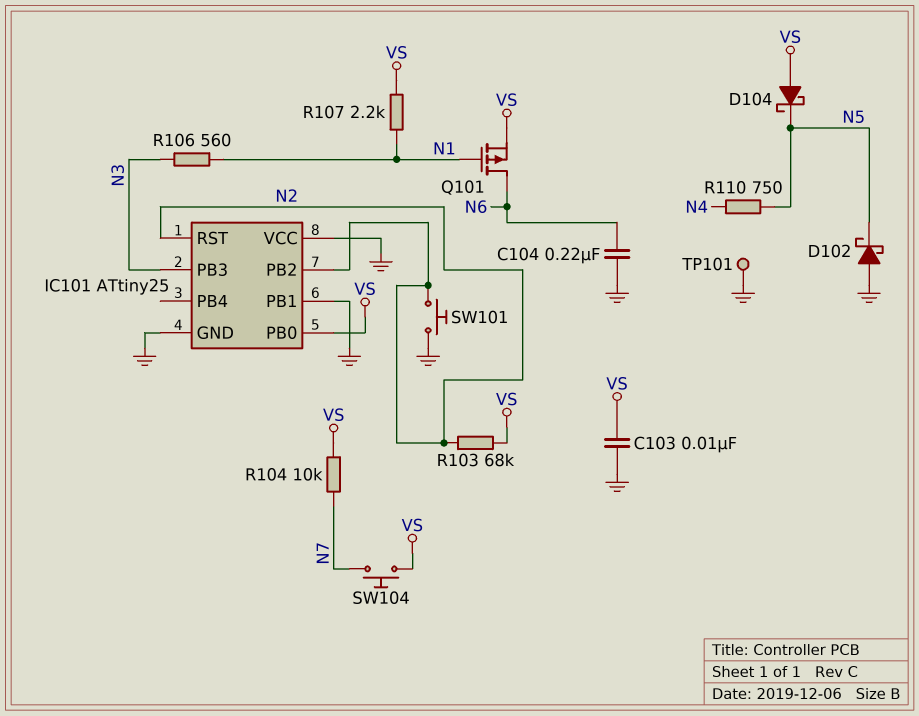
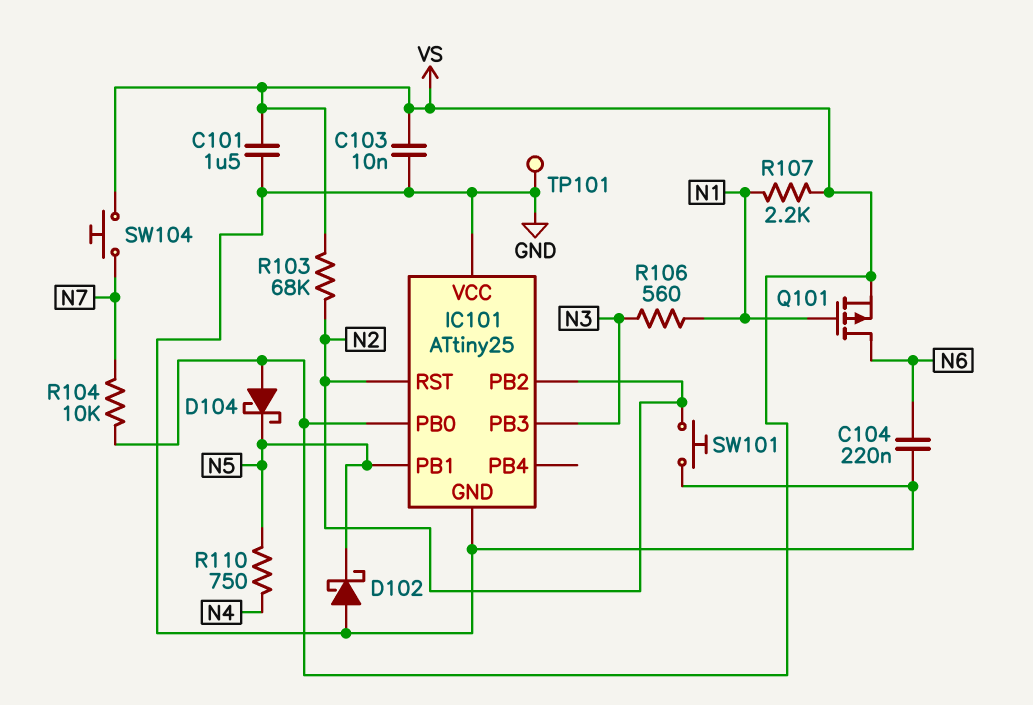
C101: none -> 1.5uF (GND, VS)
IC101 pin PB1: GND -> N5

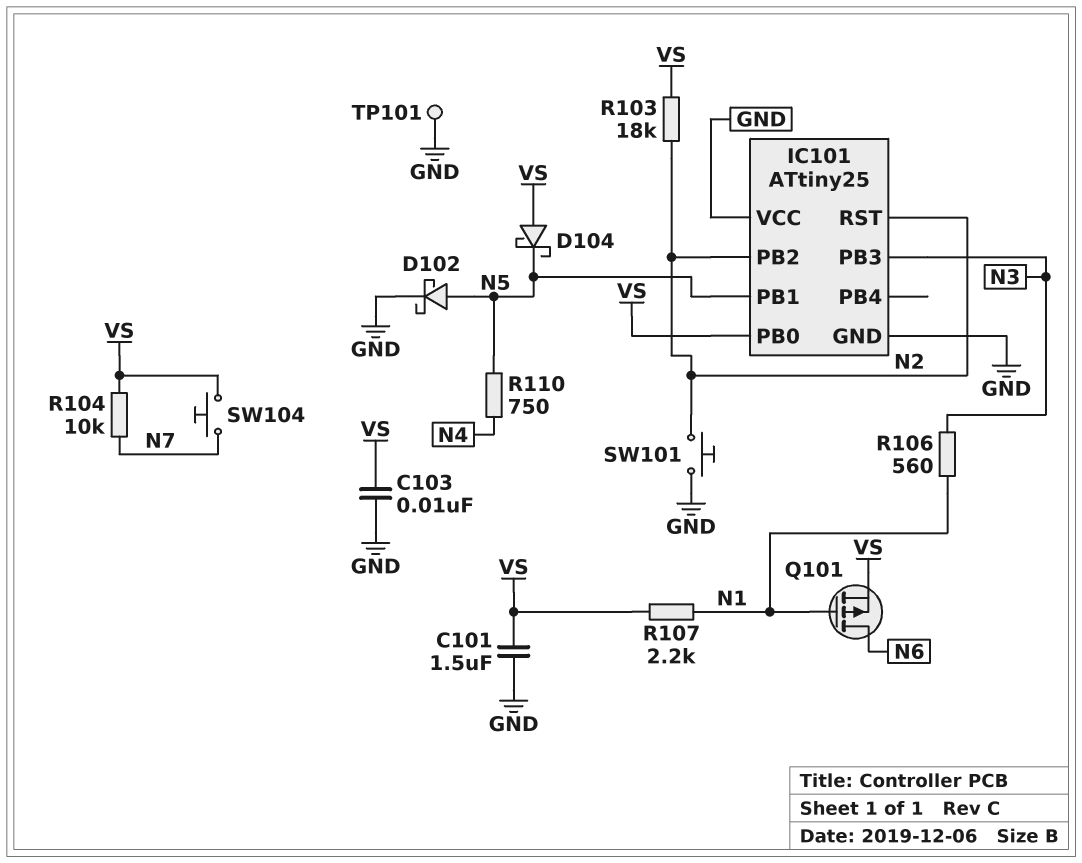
C104: 220nF (GND, N6) -> none
D102: schottky (A GND, K N5) -> schottky (A N5, K GND)
R103: 68k (N2, VS) -> 18k (N2, VS)

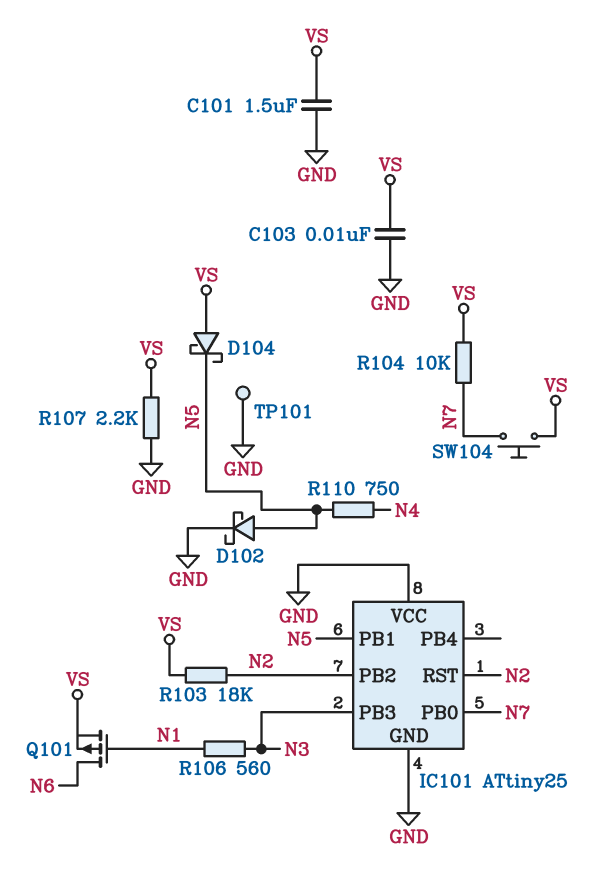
IC101 pin PB0: VS -> N7
R107: 2.2k (N1, VS) -> 2.2k (GND, VS)
SW101: button (GND, N2) -> none

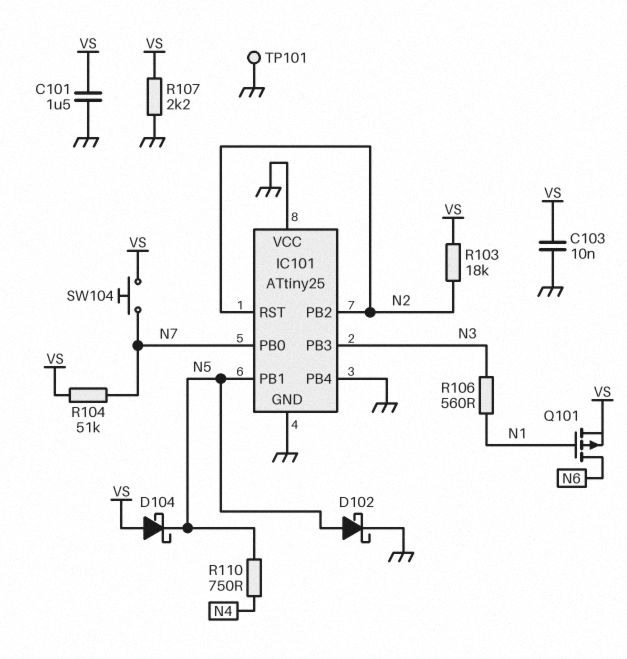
IC101 pin PB4: none -> GND
R104: 10k (N7, VS) -> 51k (N7, VS)

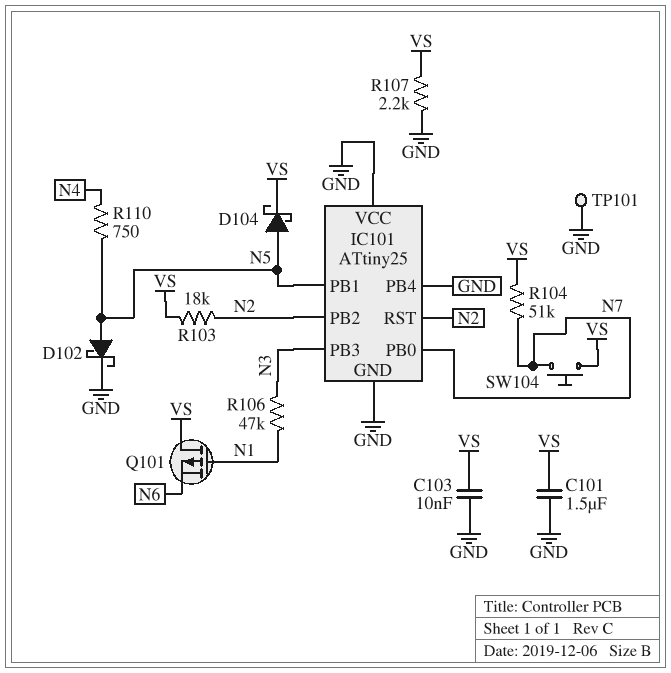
D104: schottky (A VS, K N5) -> schottky (A N5, K VS)
Q101: PMOS (G N1, D N6, S VS) -> PMOS (G N1, D VS, S N6)
R106: 560 (N1, N3) -> 47k (N1, N3)

